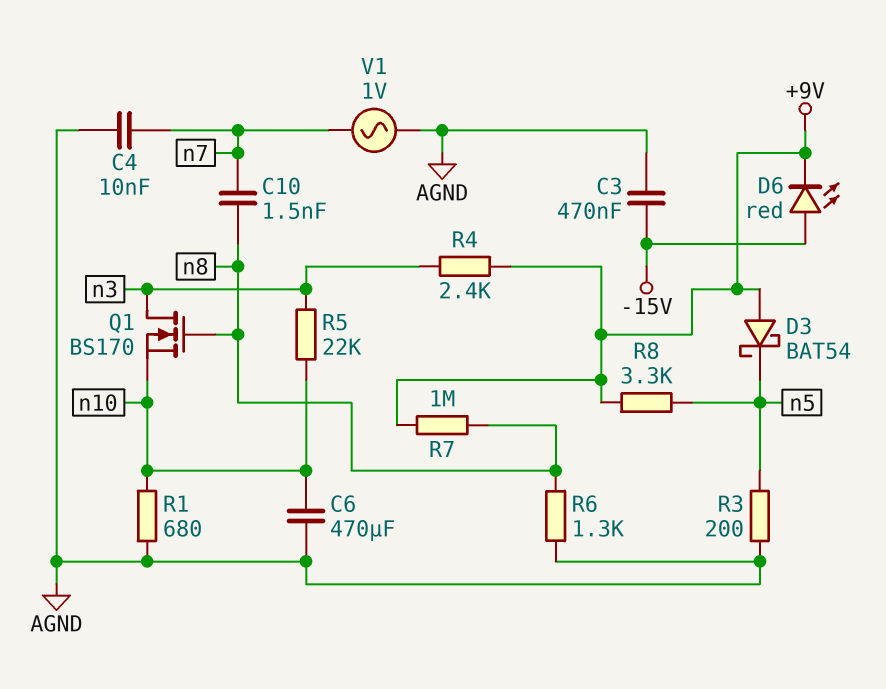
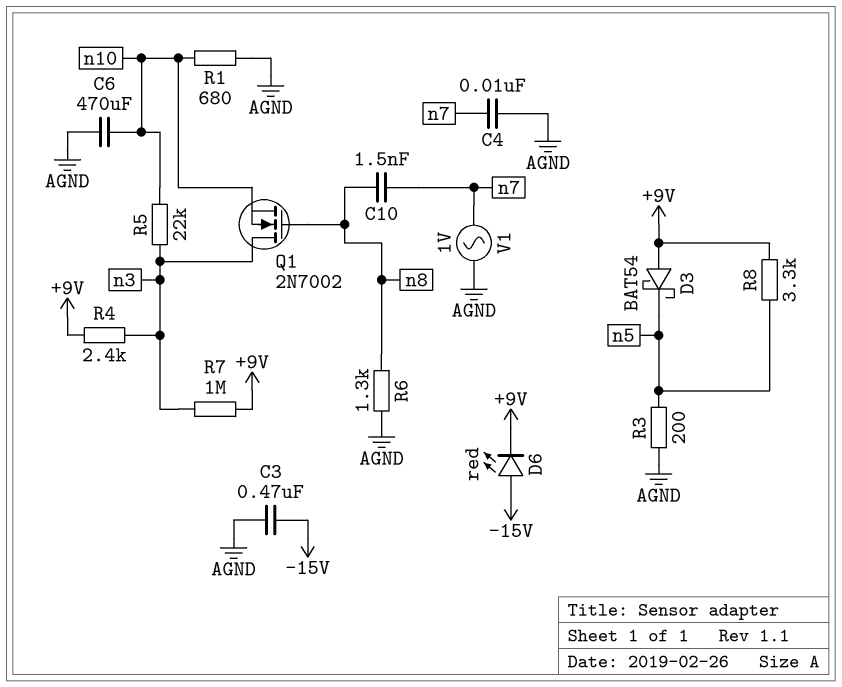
Q1: NMOS BS170 (G n8, D n3, S n10) -> NMOS 2N7002 (G n8, D n3, S n10)
R7: 1M (+9V, n8) -> 1M (+9V, n3)

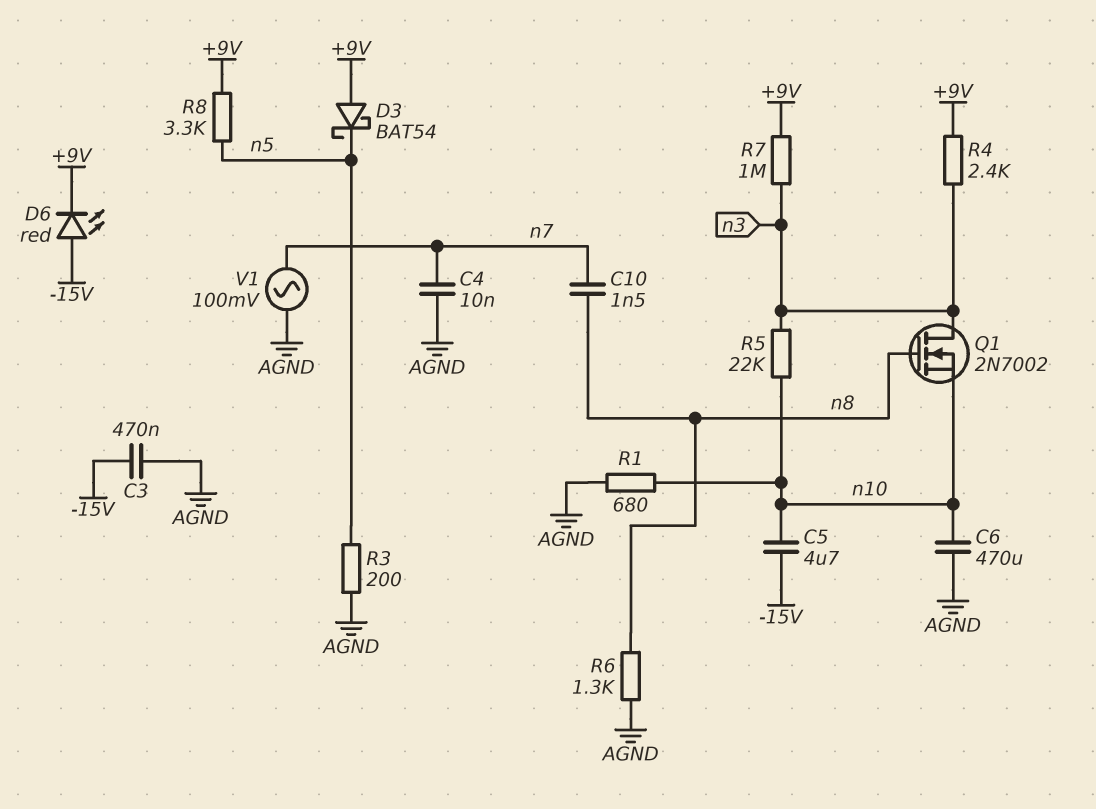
C5: none -> 4.7uF (-15V, n10)
V1: AC 1V (AGND, n7) -> AC 100mV (AGND, n7)

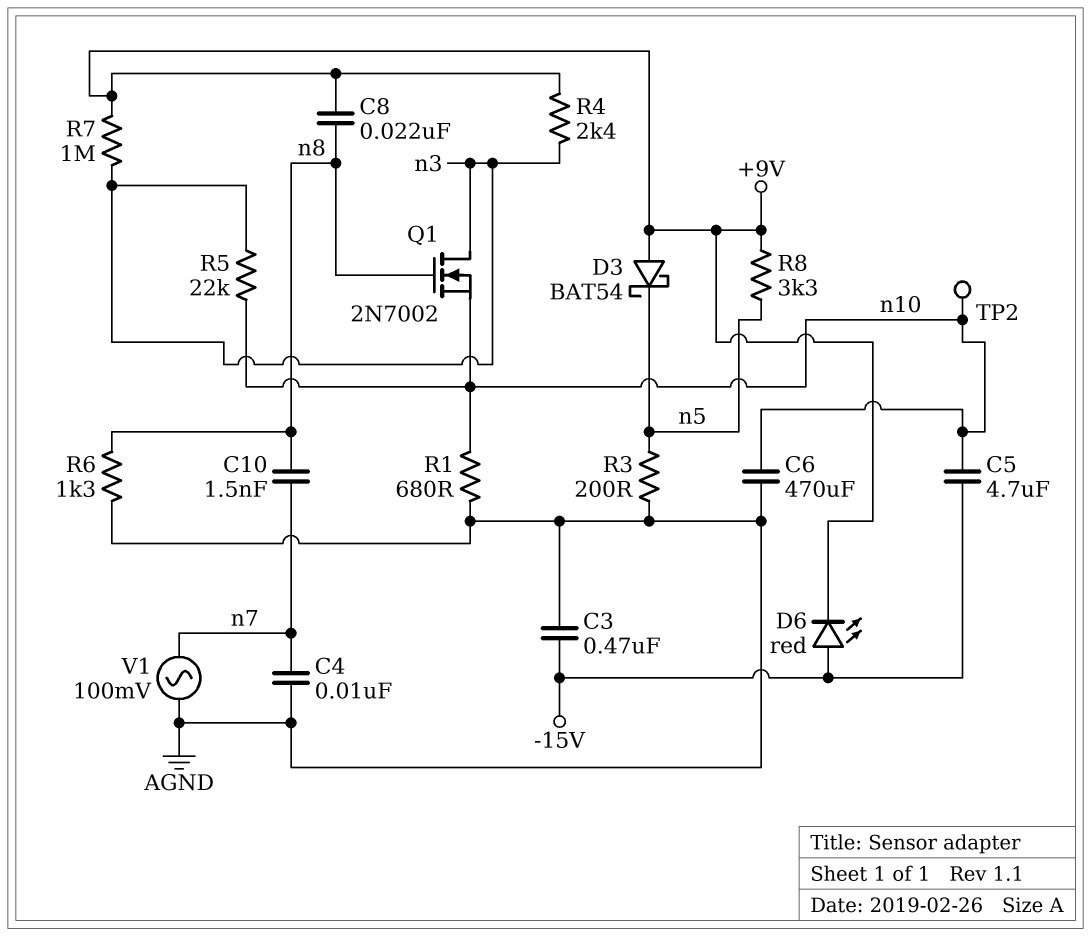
C8: none -> 22nF (+9V, n8)
TP2: none -> test point (n10)

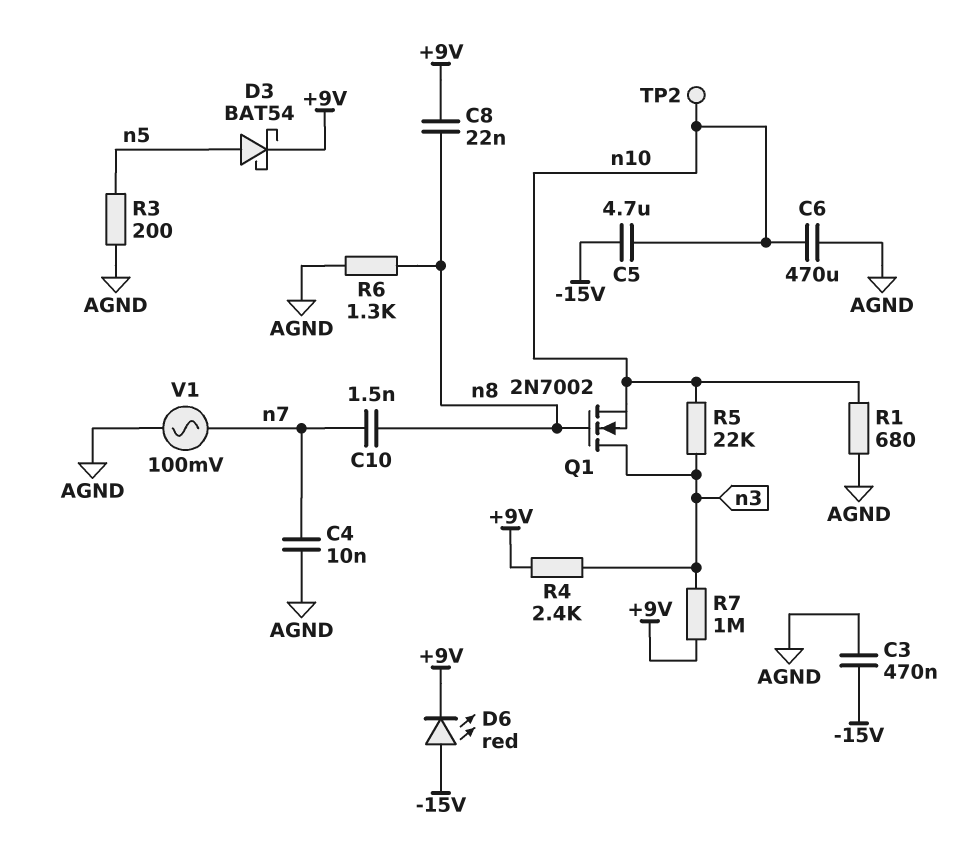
D3: schottky BAT54 (A +9V, K n5) -> schottky BAT54 (A n5, K +9V)
R8: 3.3k (+9V, n5) -> none

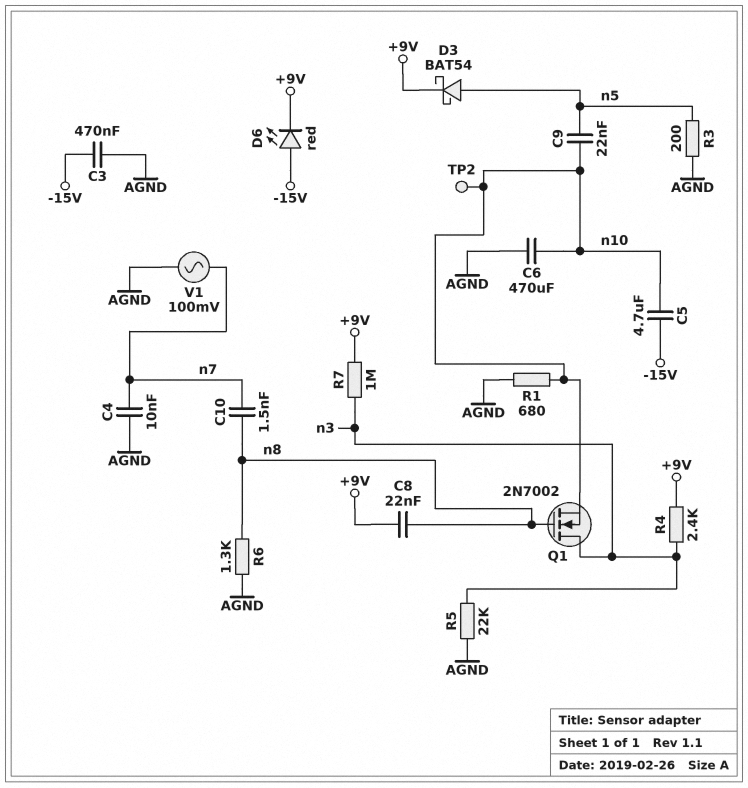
C9: none -> 22nF (n5, n10)
R5: 22k (n3, n10) -> 22k (AGND, n3)

